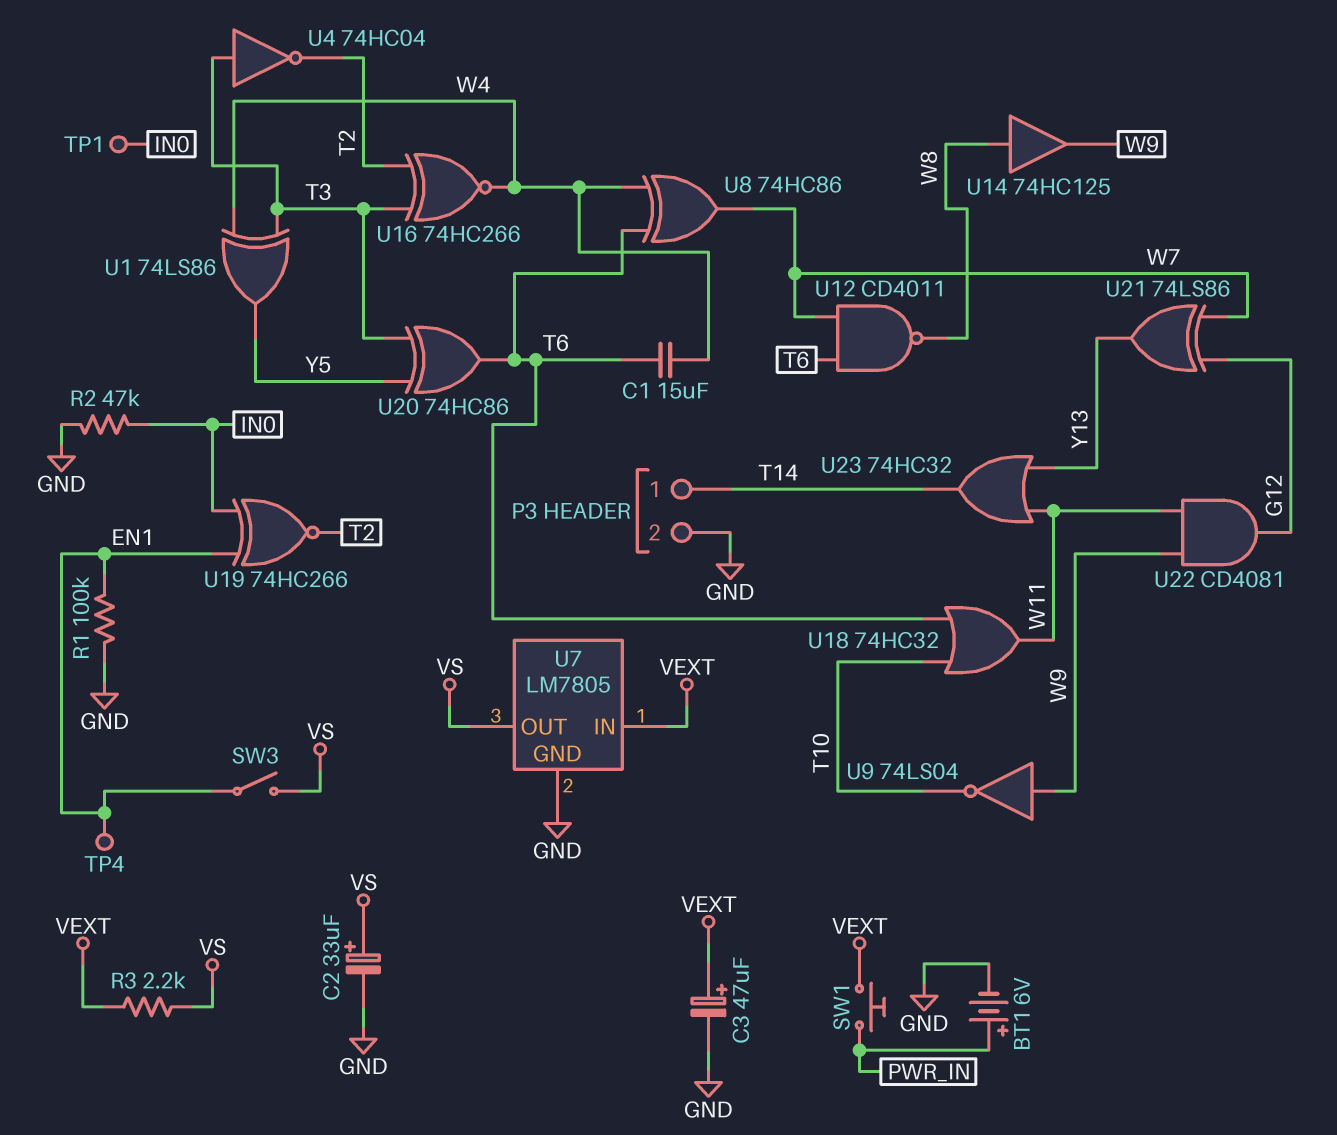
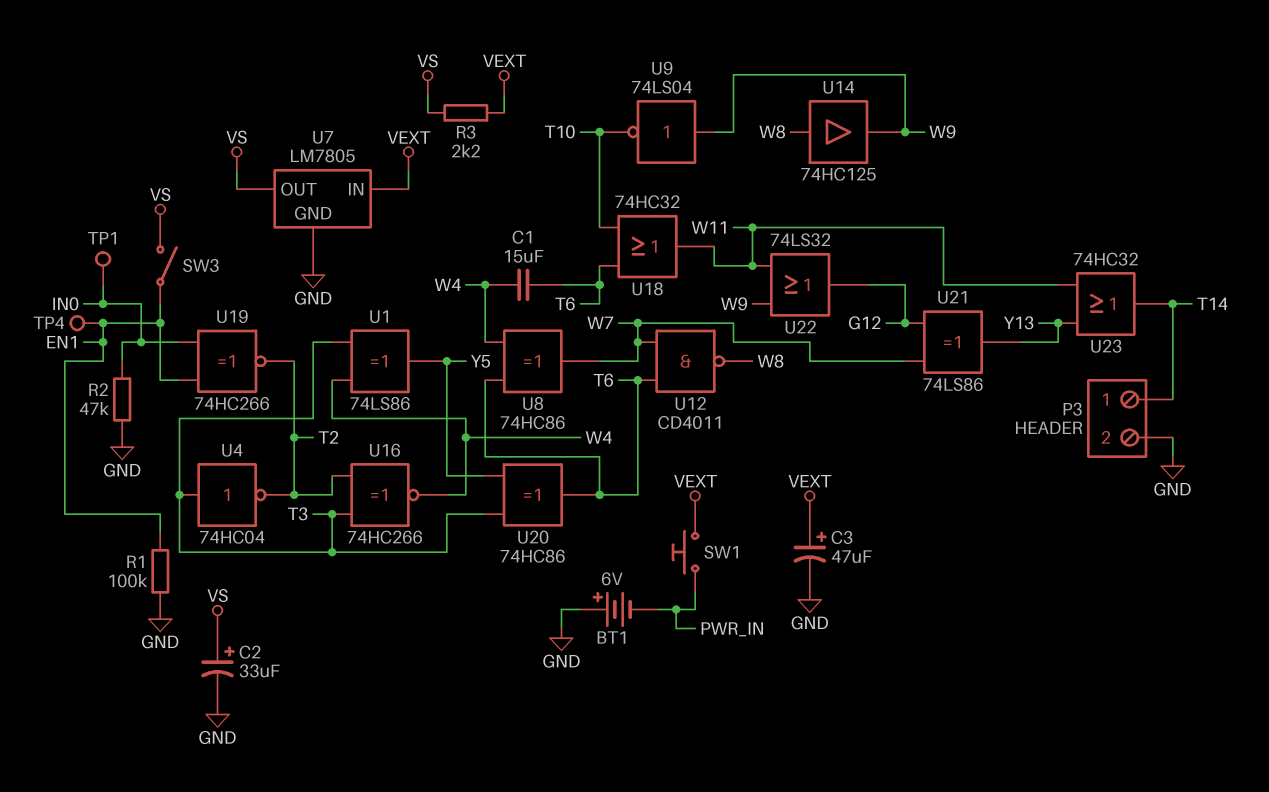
BT1: 6V (plus PWR_IN, minus GND) -> 6V (plus GND, minus PWR_IN)
U22: AND CD4081 (in W9, in W11, out G12) -> OR 74LS32 (in W9, in W11, out G12)

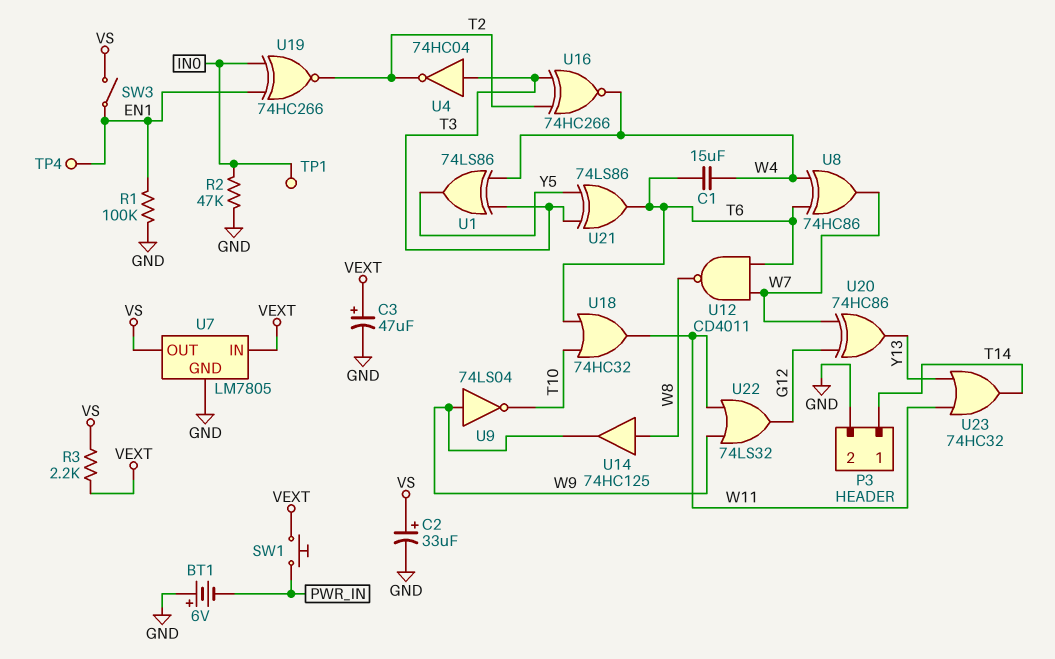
U20: XOR 74HC86 (in T3, in Y5, out T6) -> XOR 74HC86 (in G12, in W7, out Y13)
U21: XOR 74LS86 (in G12, in W7, out Y13) -> XOR 74LS86 (in T3, in Y5, out T6)

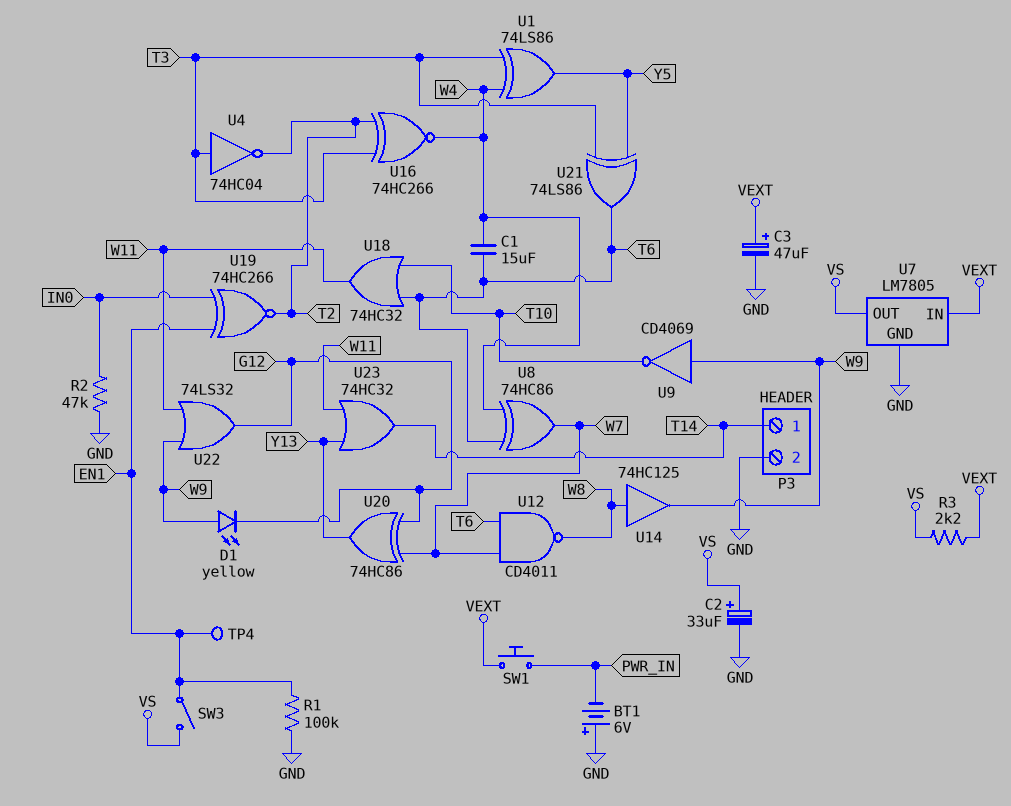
D1: none -> LED yellow (A W9, K G12)
TP1: test point (IN0) -> none
U9: NOT 74LS04 (in W9, out T10) -> NOT CD4069 (in W9, out T10)

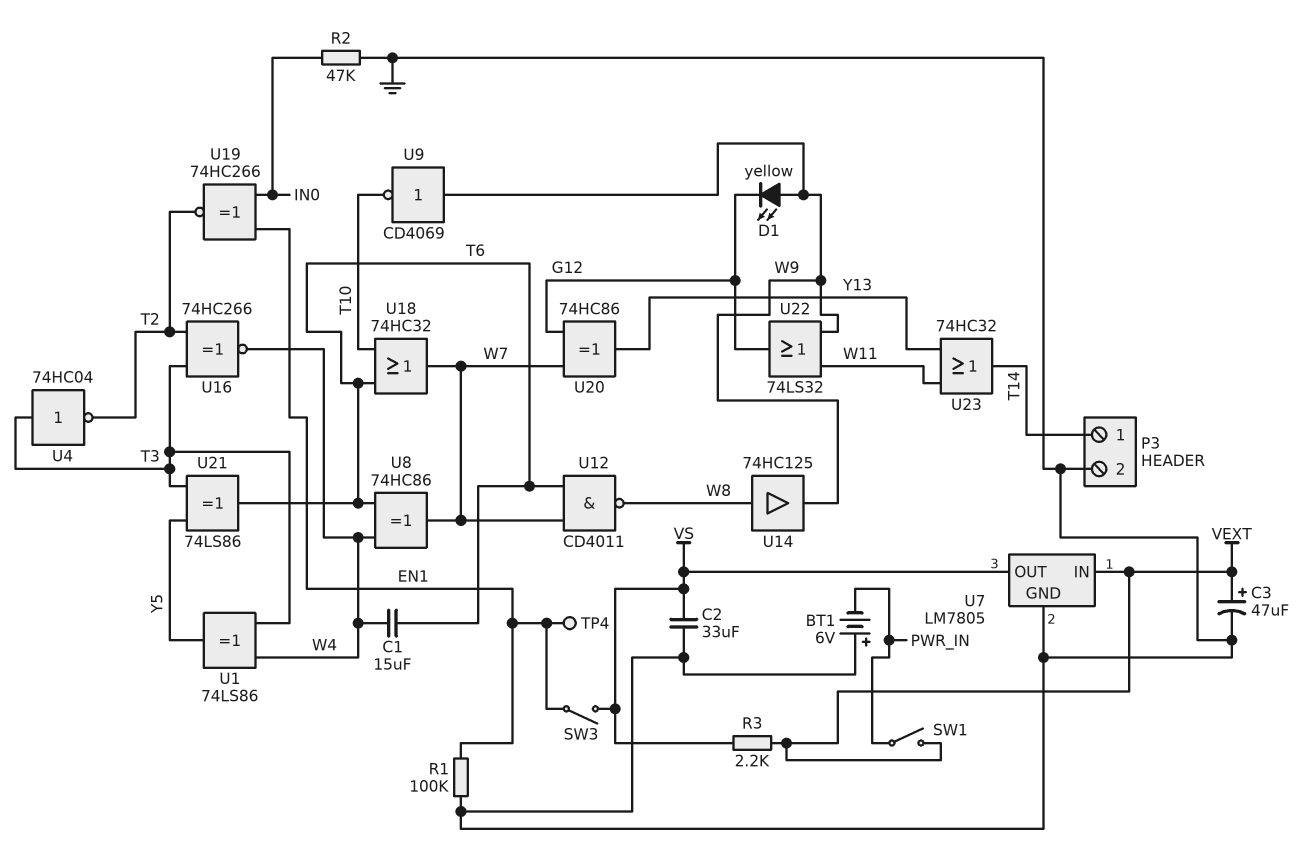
C2: 33uF (plus VS, minus GND) -> 33uF (GND, VS)
SW1: button (PWR_IN, VEXT) -> switch (PWR_IN, VEXT)
U18: OR 74HC32 (in T6, in T10, out W11) -> OR 74HC32 (in T6, in T10, out W7)

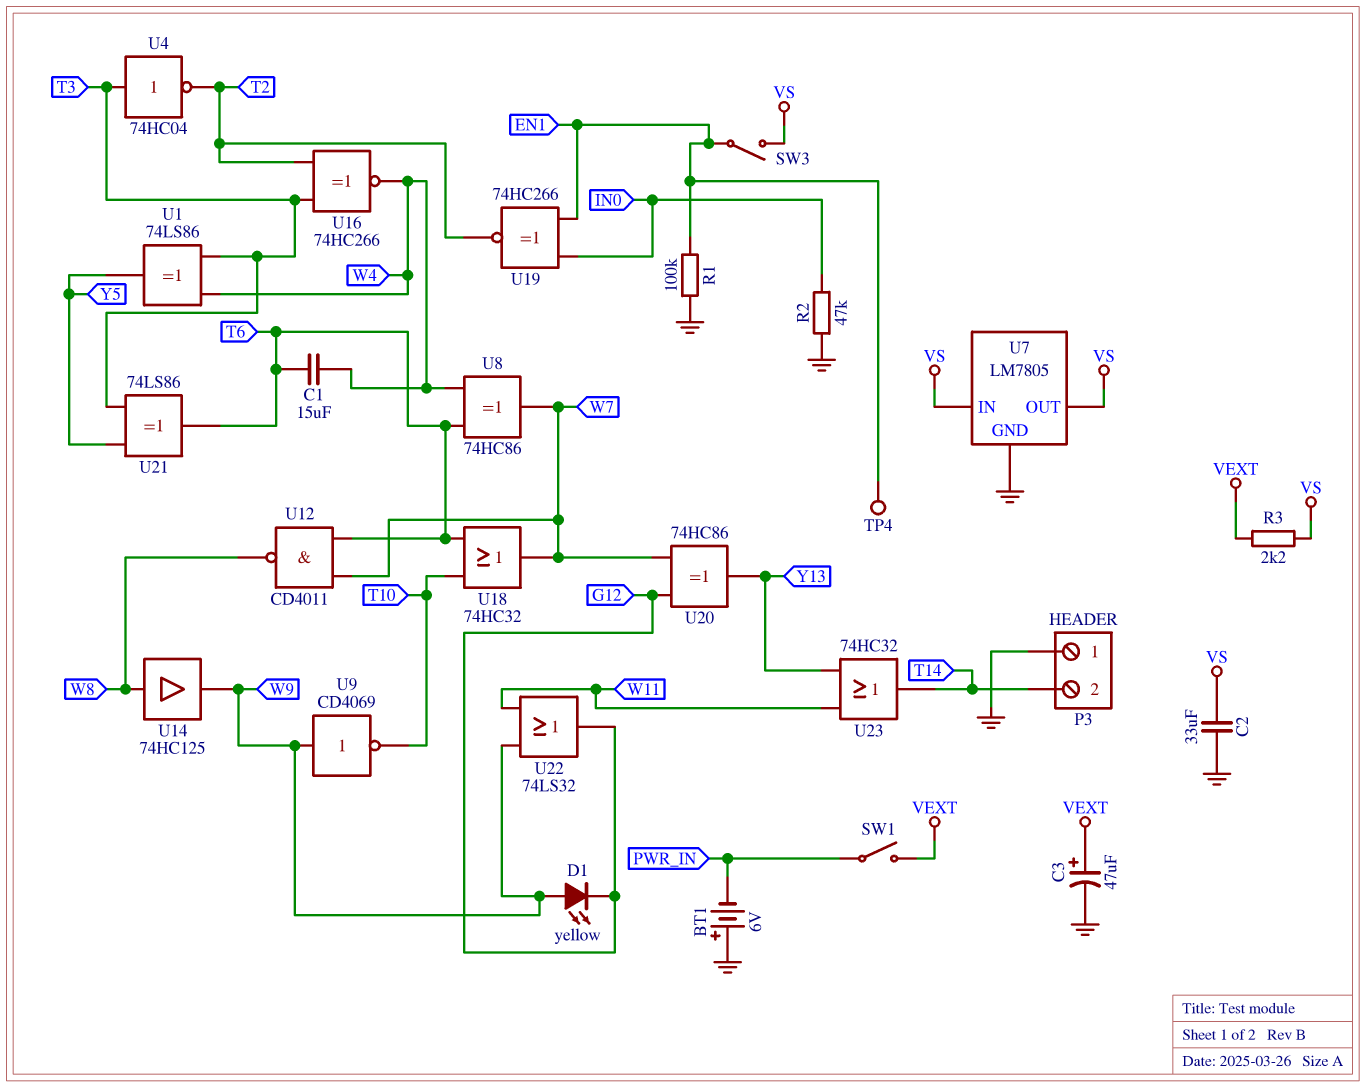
P3 pin 1: T14 -> GND
P3 pin 2: GND -> T14
U7 pin IN: VEXT -> VS

